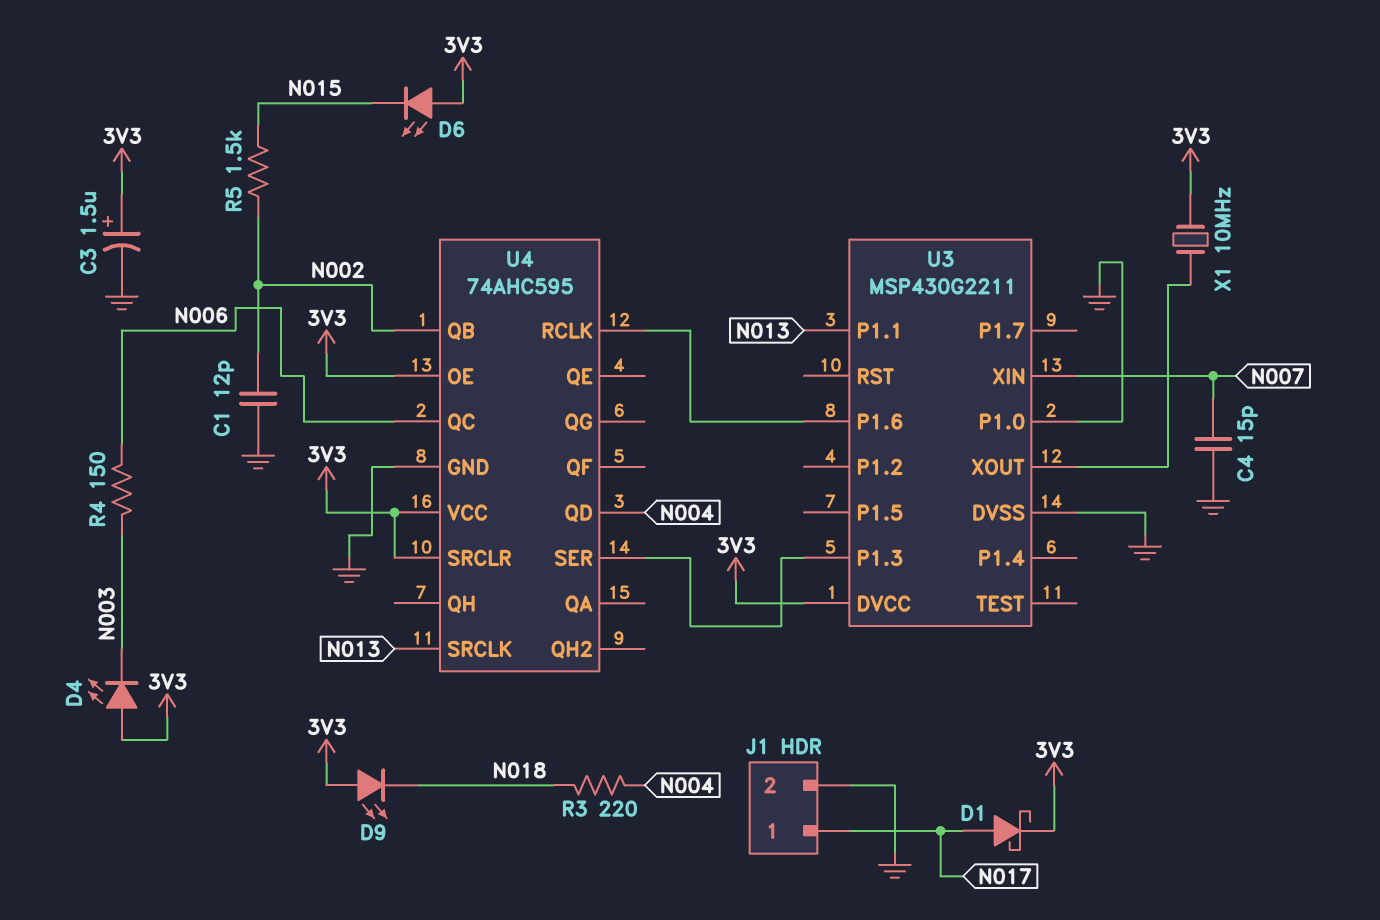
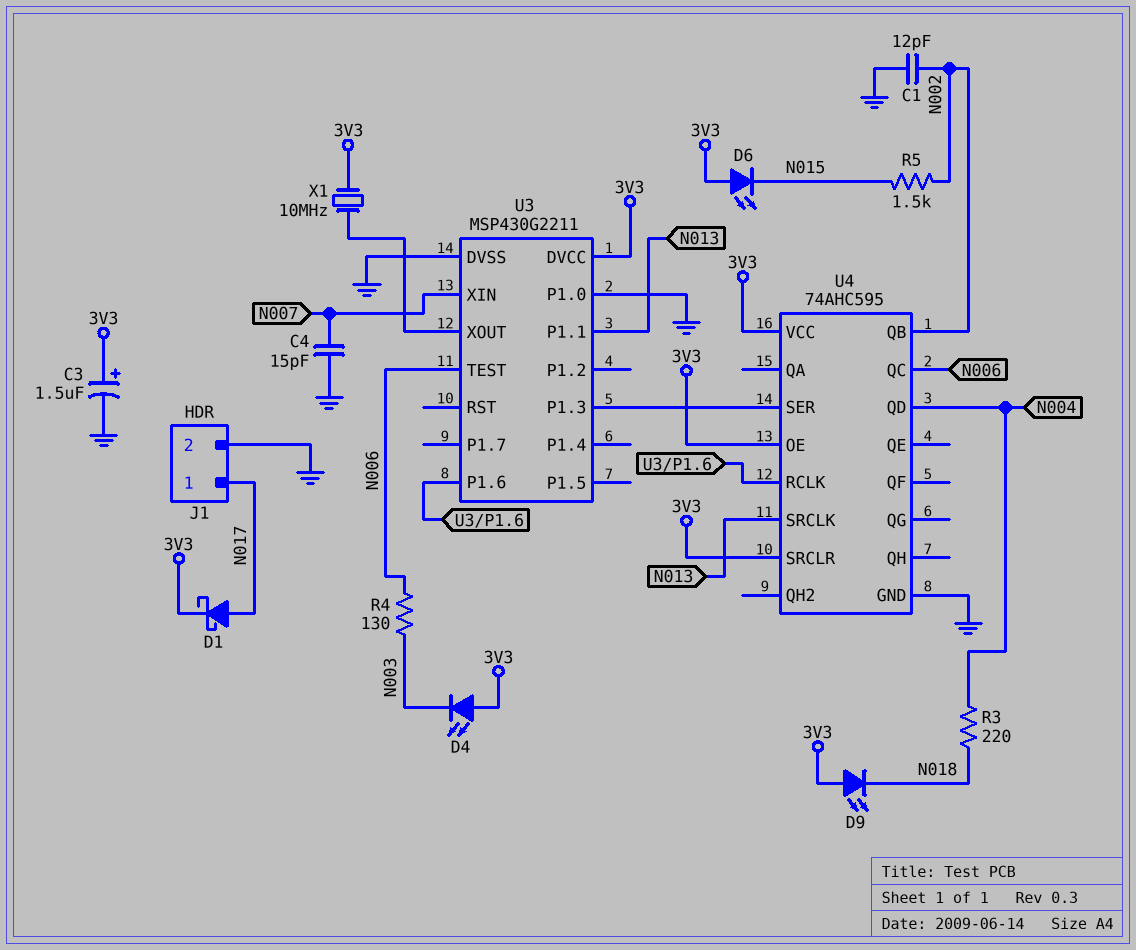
R4: 150 (N003, N006) -> 130 (N003, N006)
U3 pin TEST: none -> N006

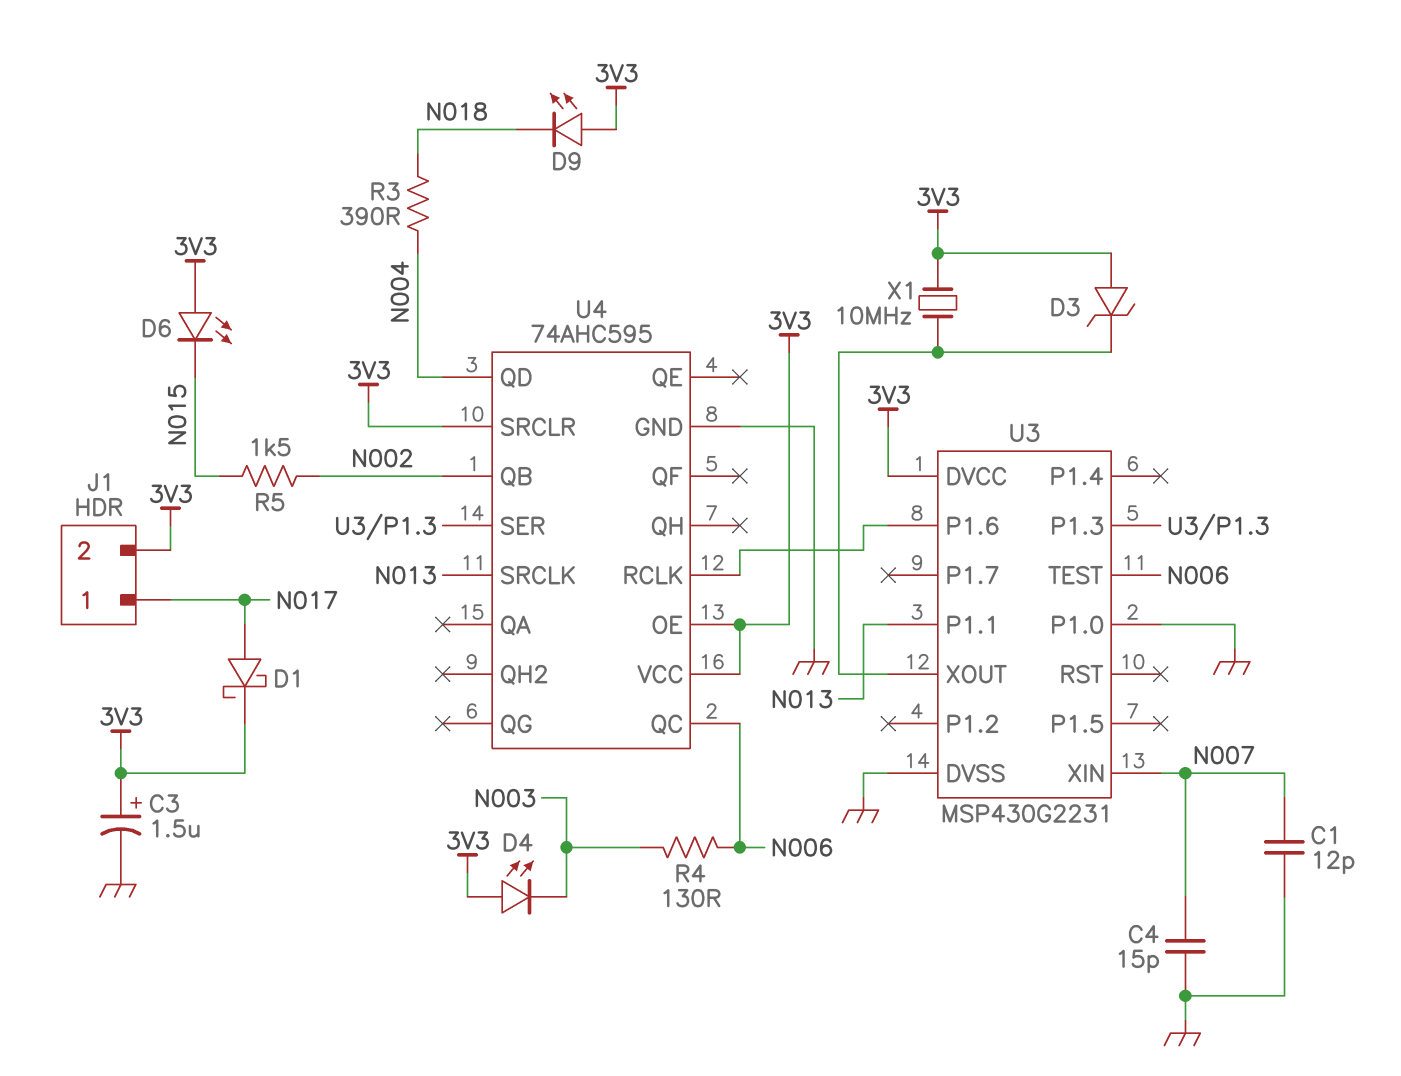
C1: 12pF (GND, N002) -> 12pF (GND, N007)
D3: none -> zener (A 3V3, K U3/XOUT)
J1 pin 2: GND -> 3V3
R3: 220 (N004, N018) -> 390 (N004, N018)
U3: MSP430G2211 -> MSP430G2231

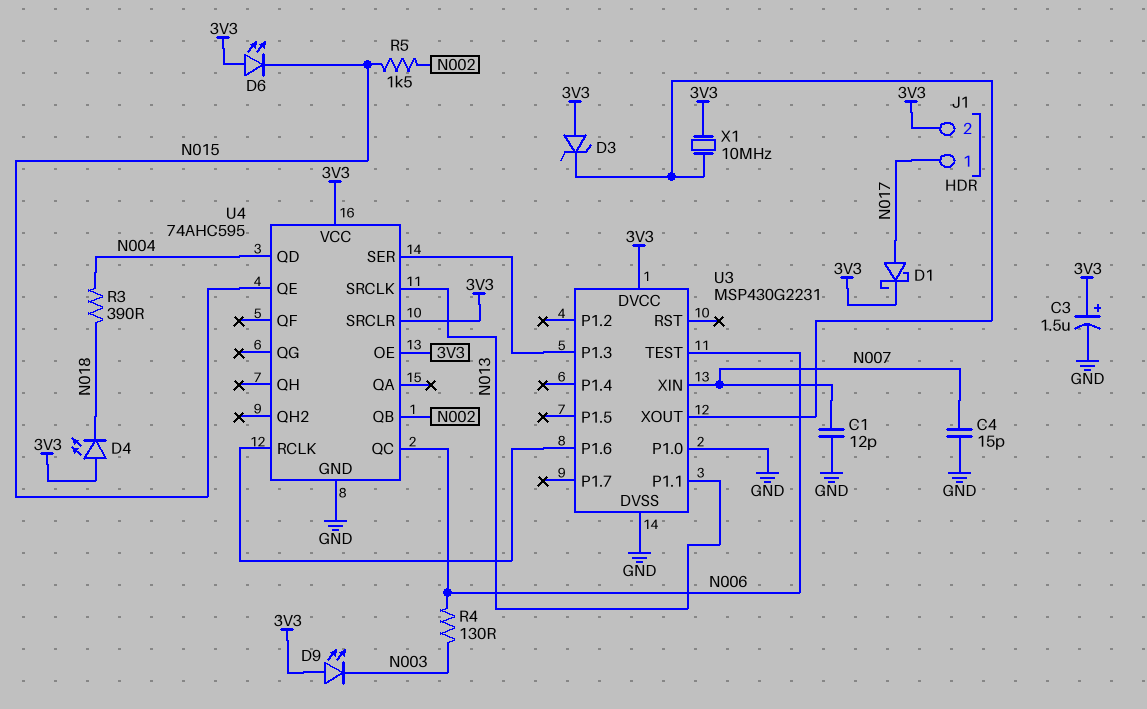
D4: LED (A 3V3, K N003) -> LED (A 3V3, K N018)
D9: LED (A 3V3, K N018) -> LED (A 3V3, K N003)
U4 pin QE: none -> N015

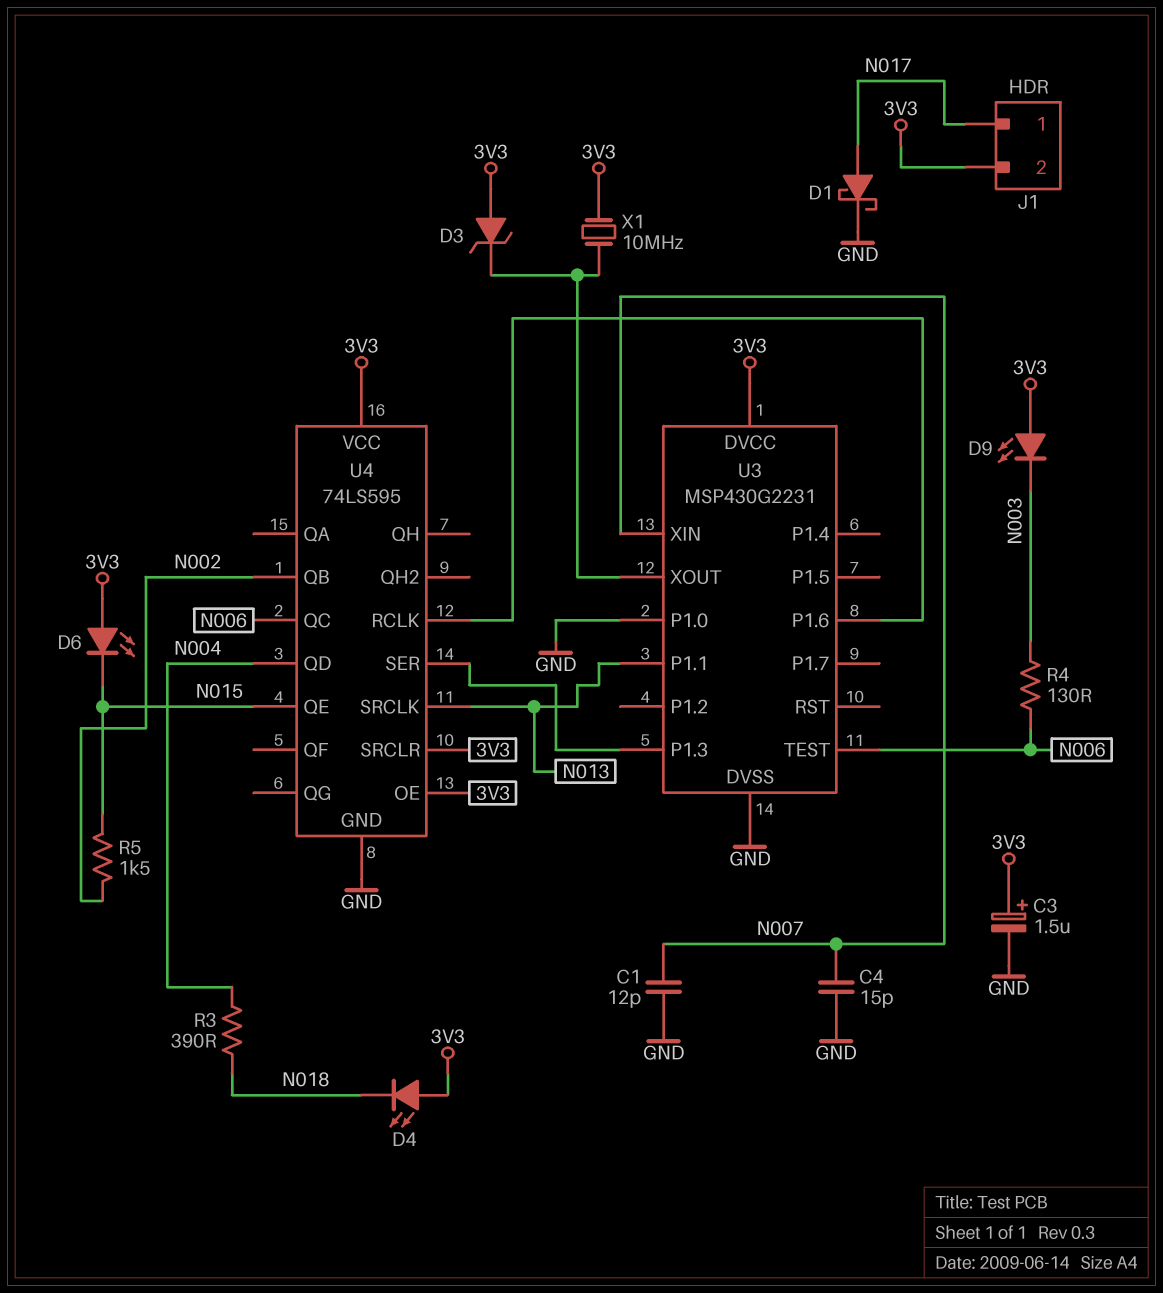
D1: schottky (A N017, K 3V3) -> schottky (A N017, K GND)
U4: 74AHC595 -> 74LS595

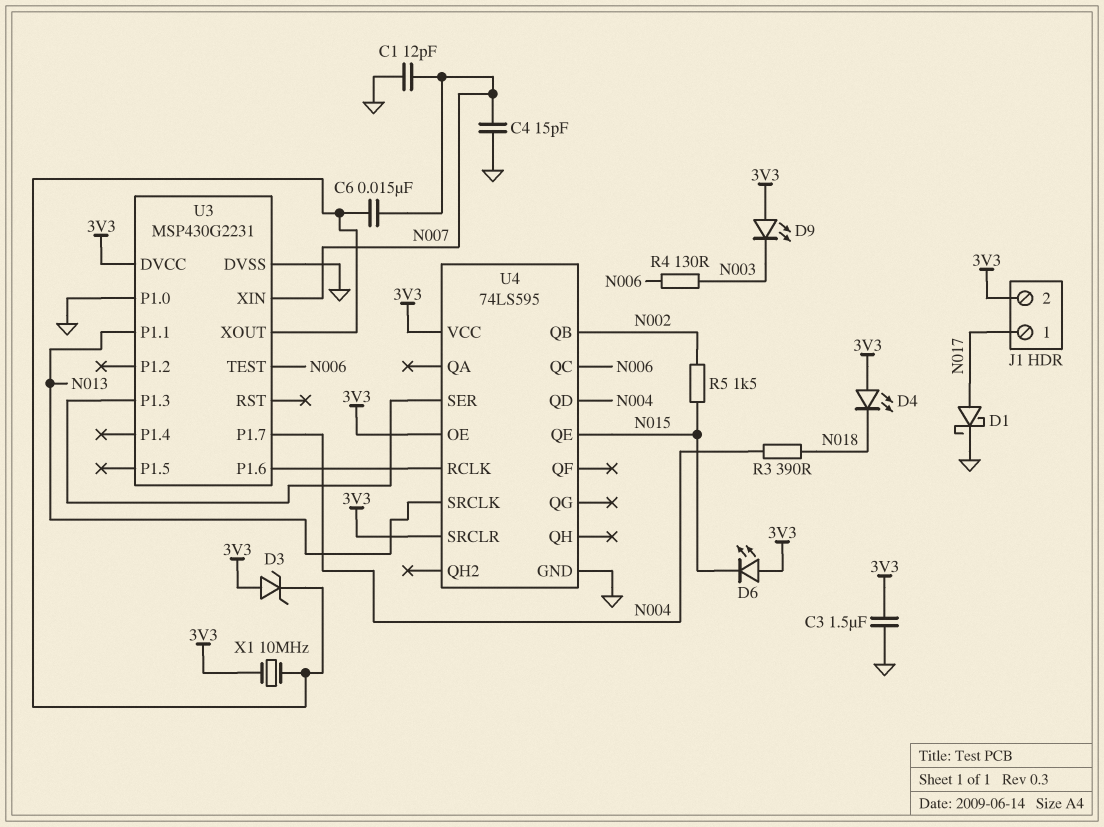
C3: 1.5uF (plus 3V3, minus GND) -> 1.5uF (3V3, GND)
C6: none -> 15nF (N007, U3/XOUT)
U3 pin P1.7: none -> N004

